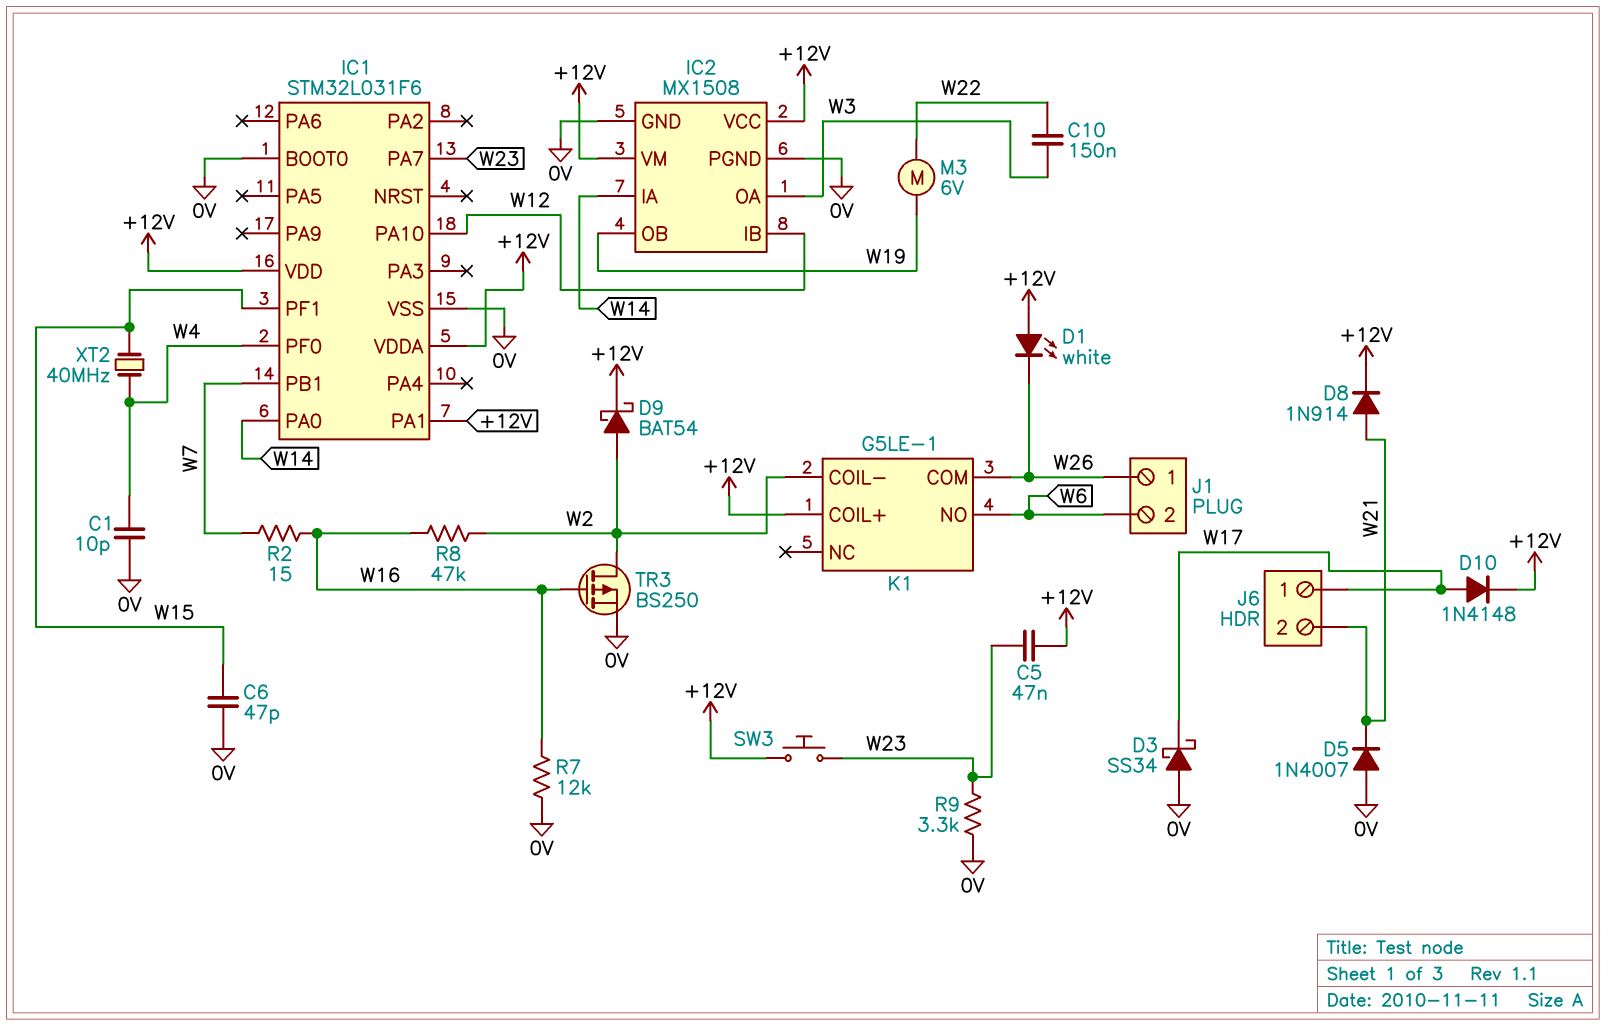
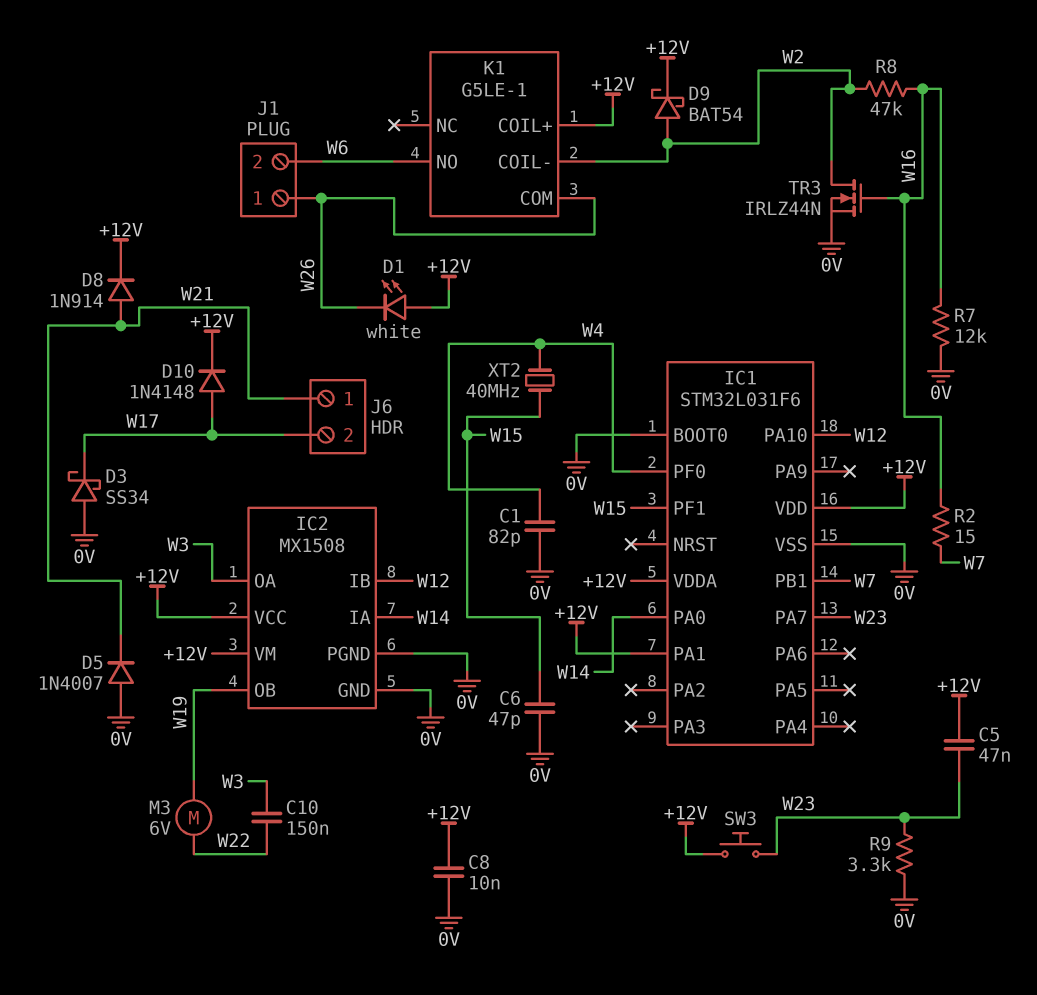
C1: 10pF (0V, W4) -> 82pF (0V, W4)
C8: none -> 10nF (+12V, 0V)
J6 pin 1: W17 -> W21
J6 pin 2: W21 -> W17
TR3: PMOS BS250 (G W16, D W2, S 0V) -> NMOS IRLZ44N (G W16, D W2, S 0V)

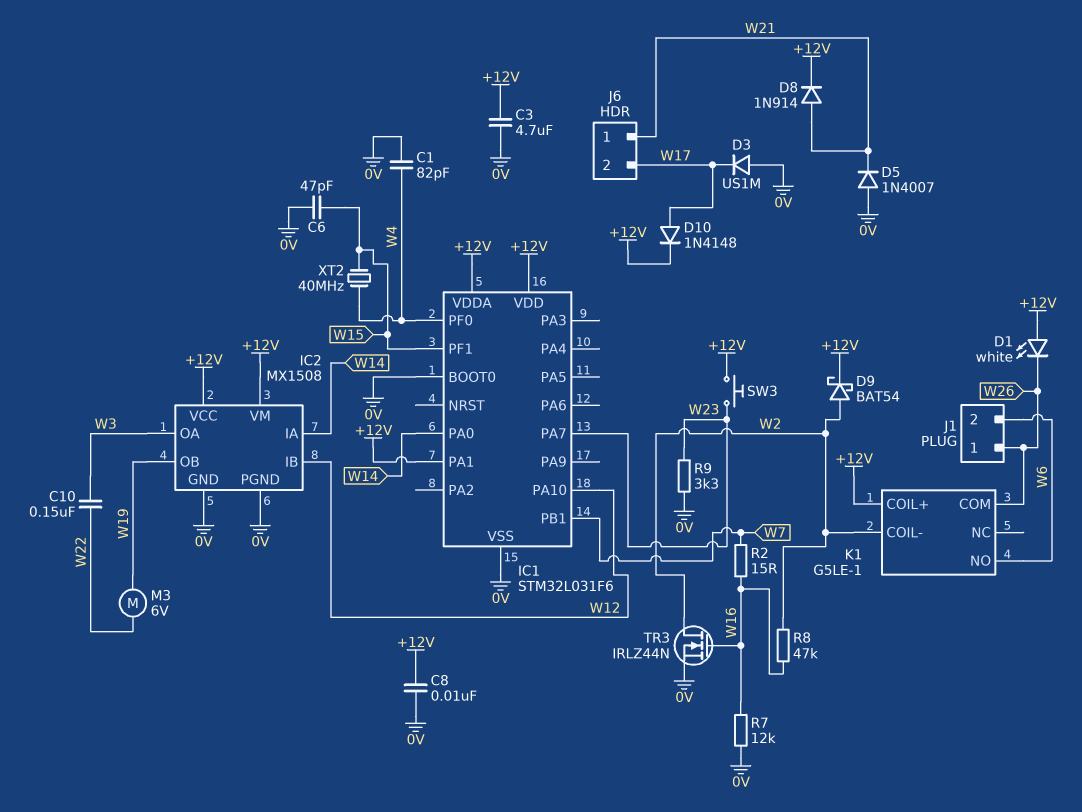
C3: none -> 4.7uF (+12V, 0V)
C5: 47nF (+12V, W23) -> none
D3: schottky SS34 (A 0V, K W17) -> diode US1M (A 0V, K W17)

